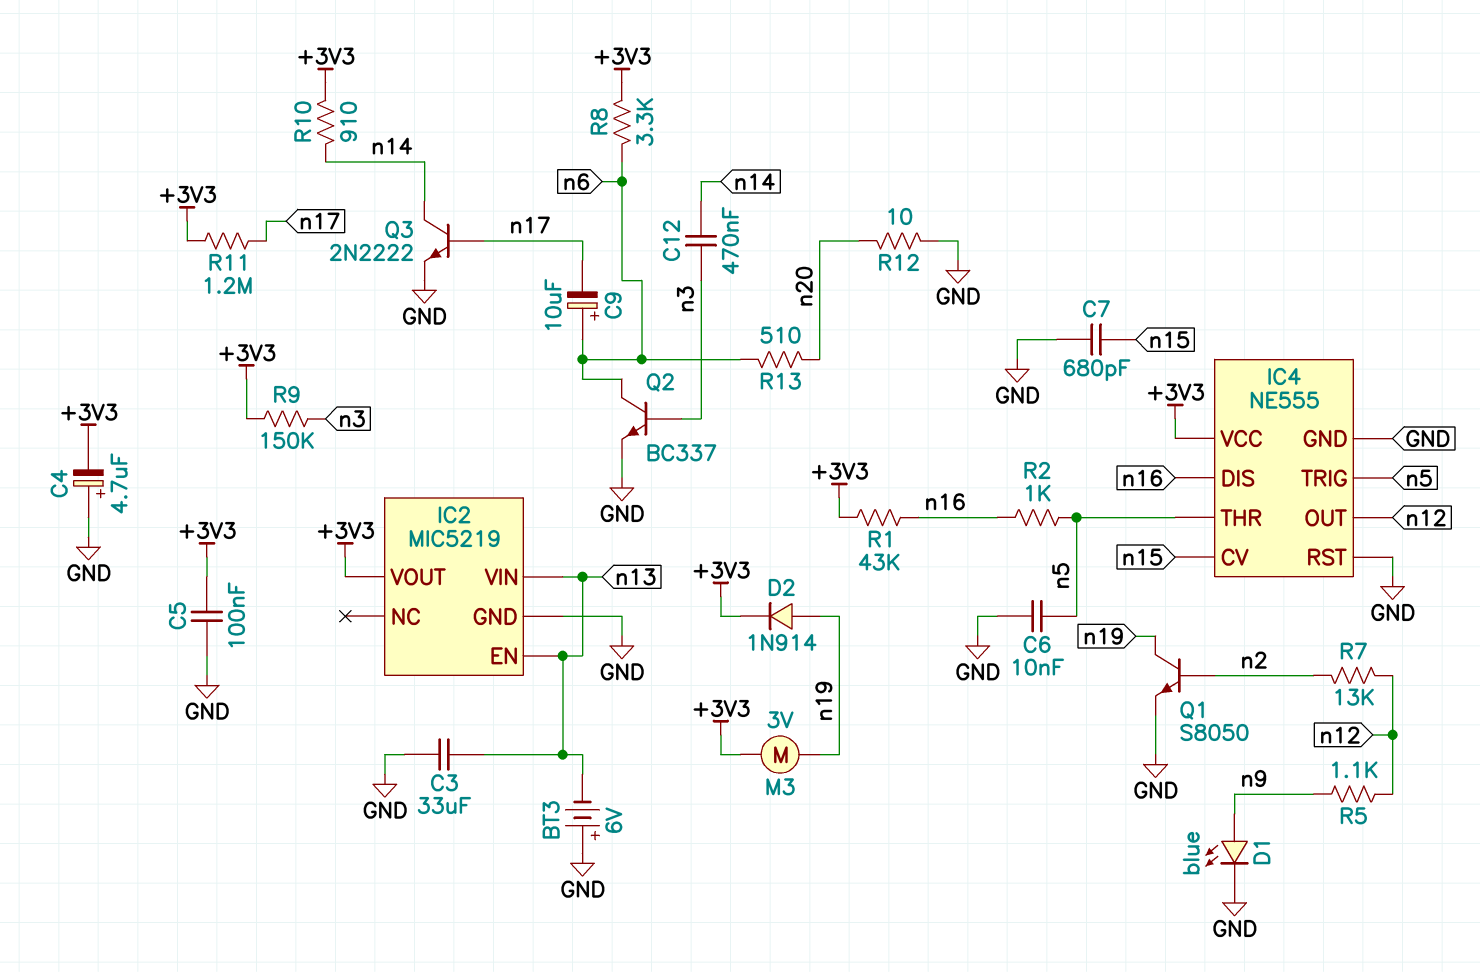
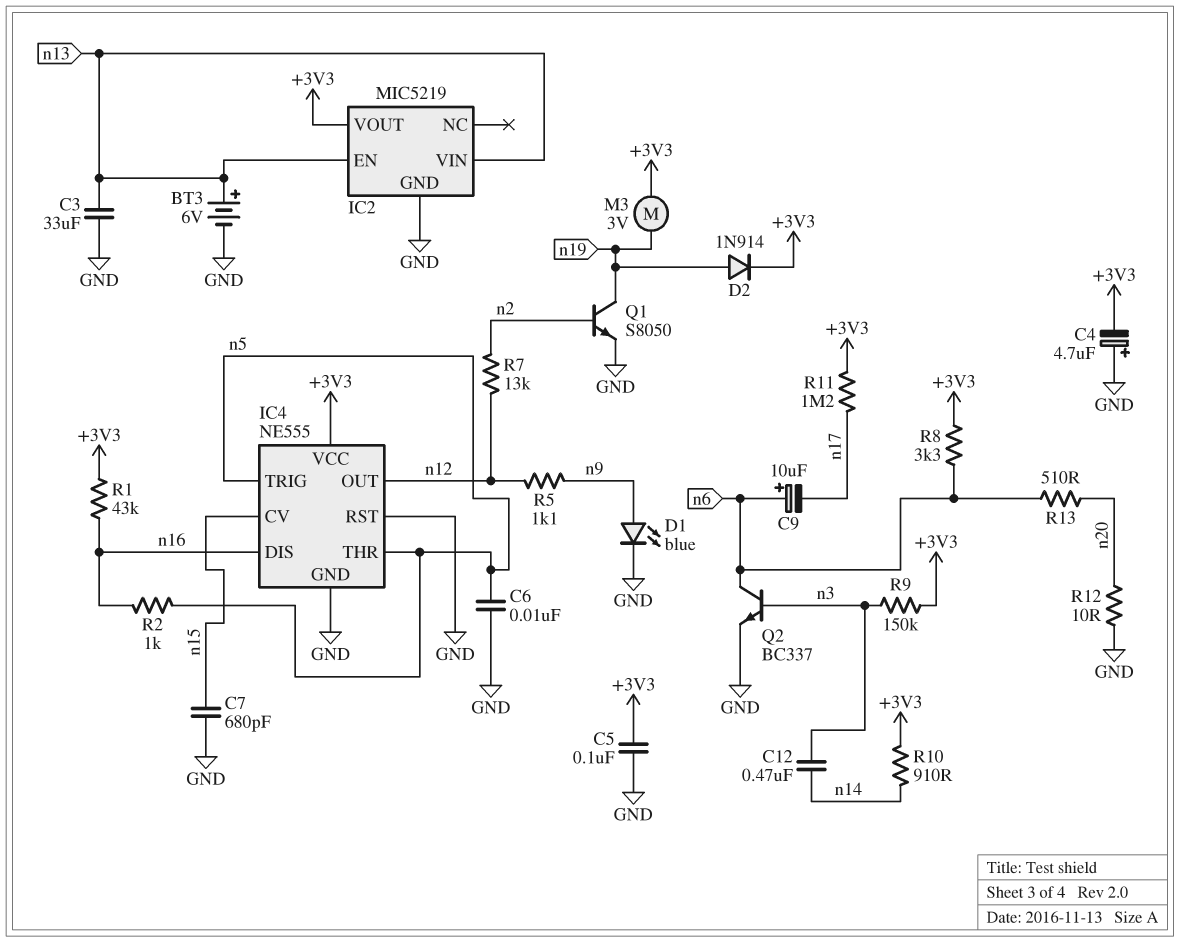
BT3: 6V (plus GND, minus n13) -> 6V (plus n13, minus GND)
Q3: NPN 2N2222 (B n17, C n14, E GND) -> none

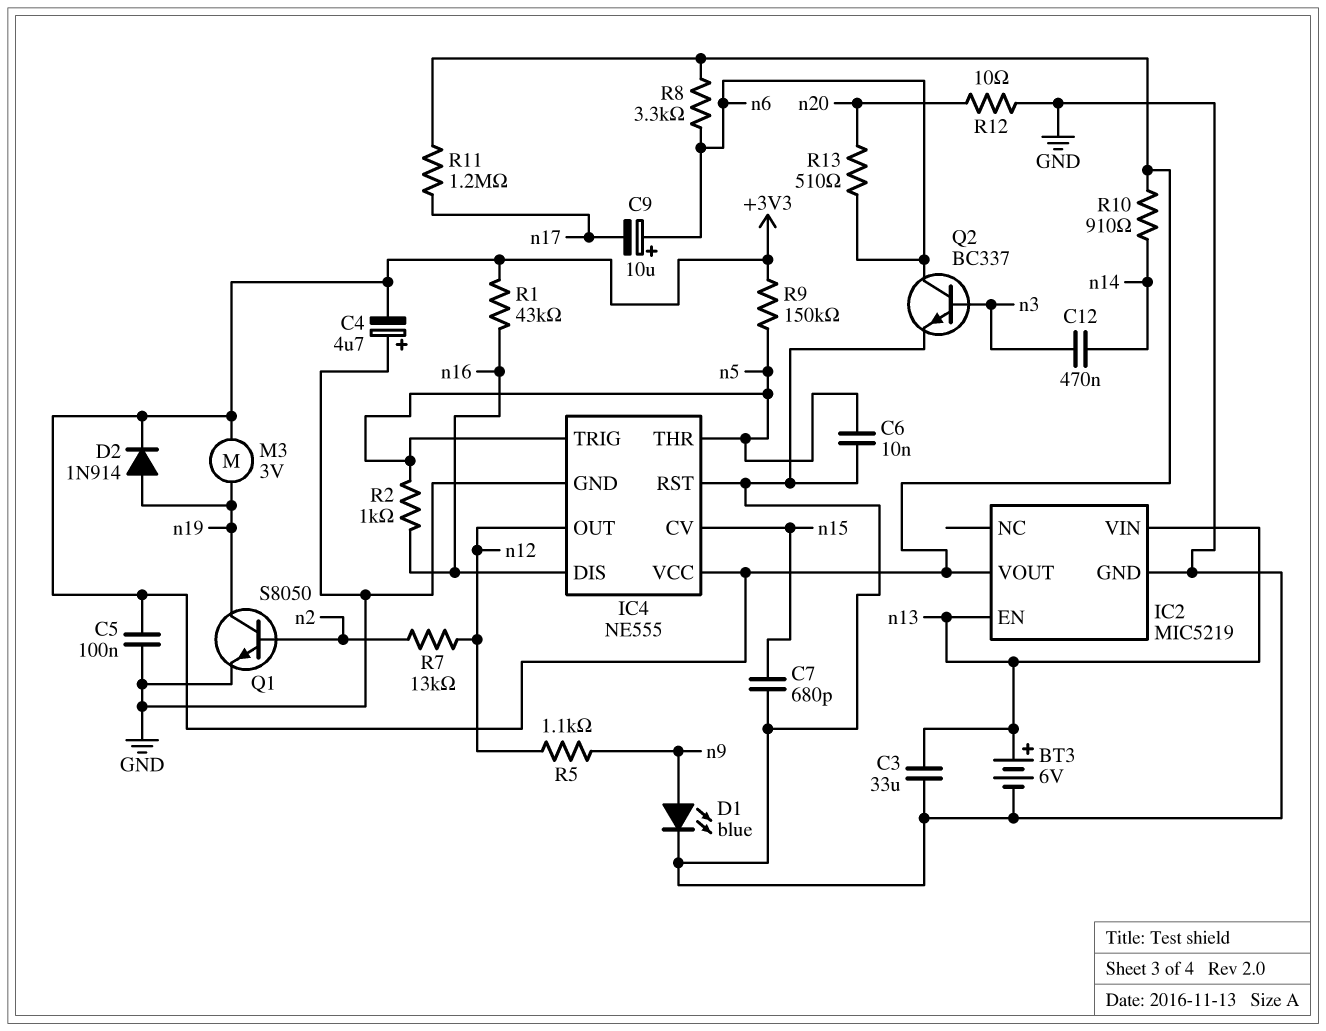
R9: 150k (+3V3, n3) -> 150k (+3V3, n5)

